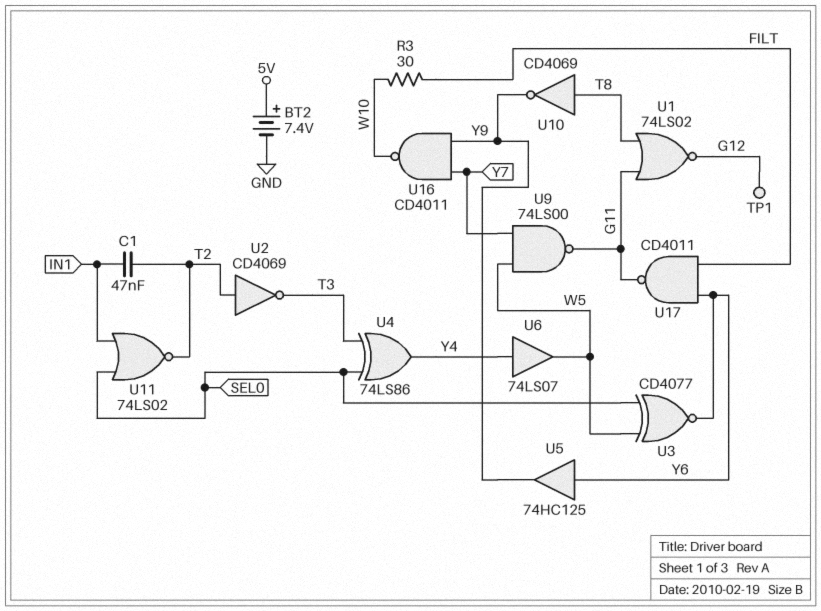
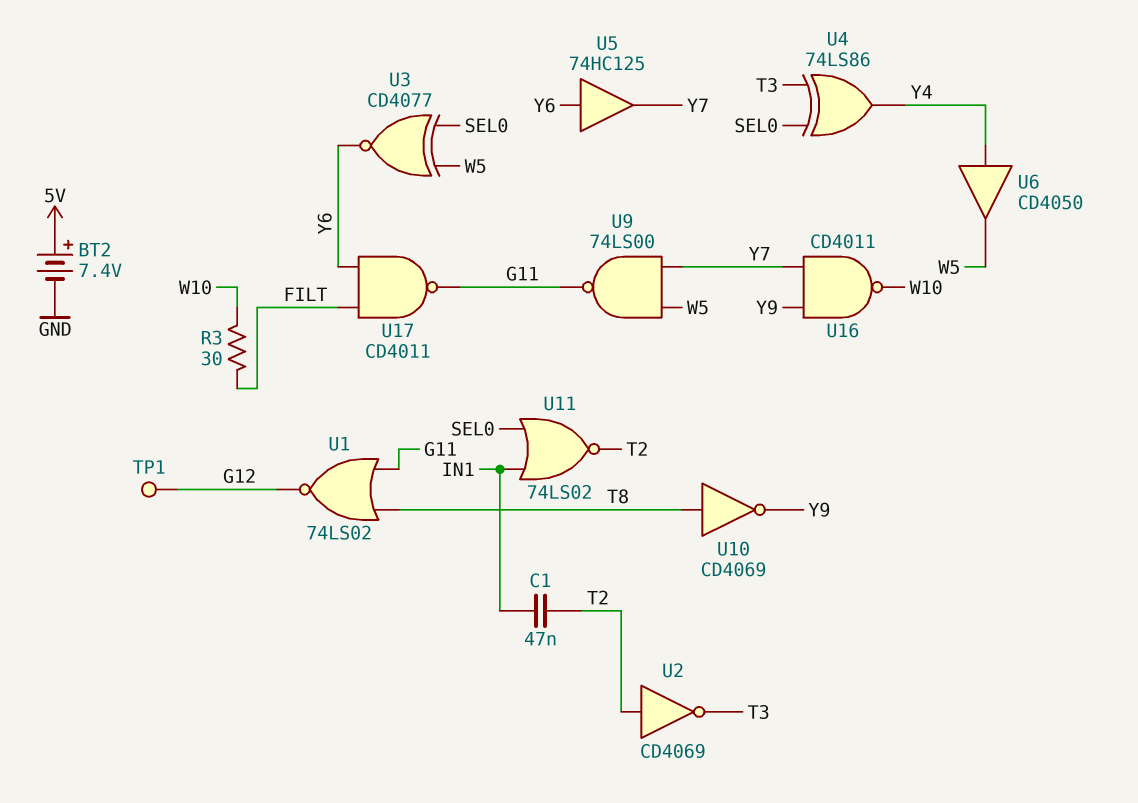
U5: buffer 74HC125 (in Y6, out Y9) -> buffer 74HC125 (in Y6, out Y7)
U6: buffer 74LS07 (in Y4, out W5) -> buffer CD4050 (in Y4, out W5)

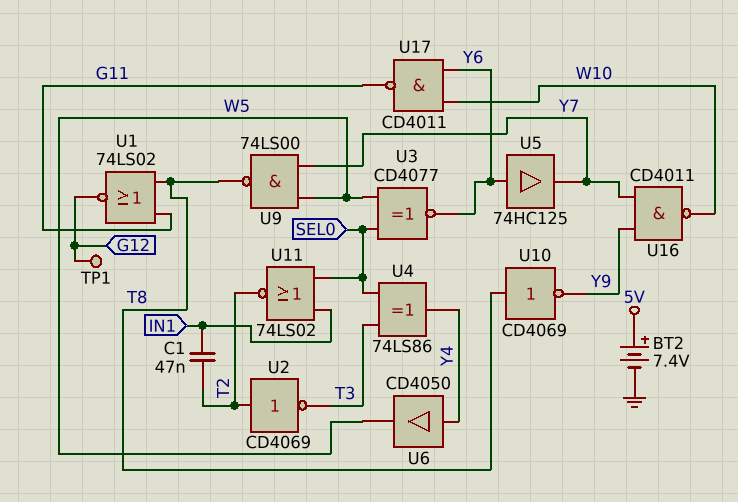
R3: 30 (FILT, W10) -> none
U9: NAND 74LS00 (in W5, in Y7, out G11) -> NAND 74LS00 (in W5, in Y7, out T8)
U17: NAND CD4011 (in FILT, in Y6, out G11) -> NAND CD4011 (in W10, in Y6, out G11)

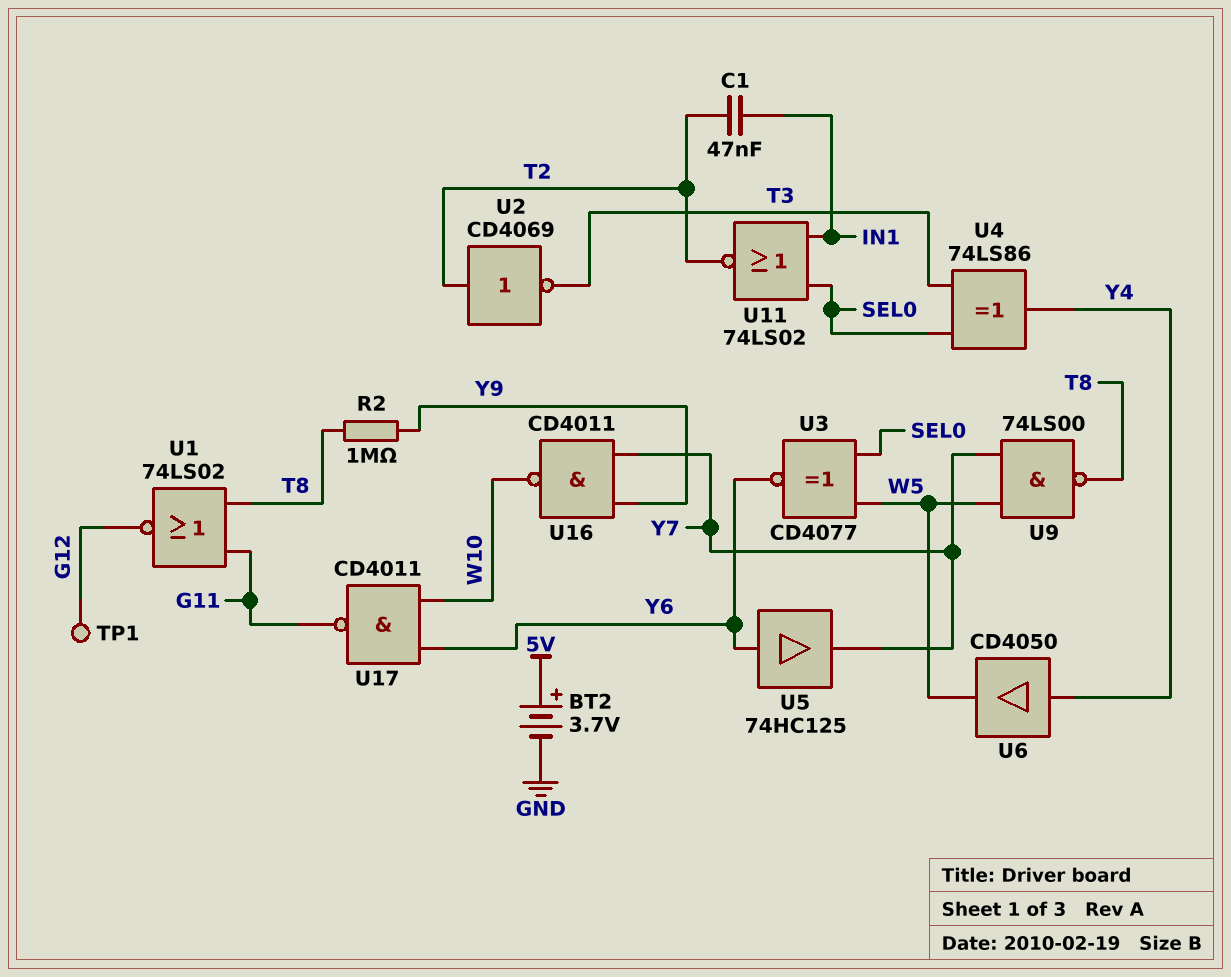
BT2: 7.4V (plus 5V, minus GND) -> 3.7V (plus 5V, minus GND)
R2: none -> 1M (T8, Y9)
U10: NOT CD4069 (in T8, out Y9) -> none

